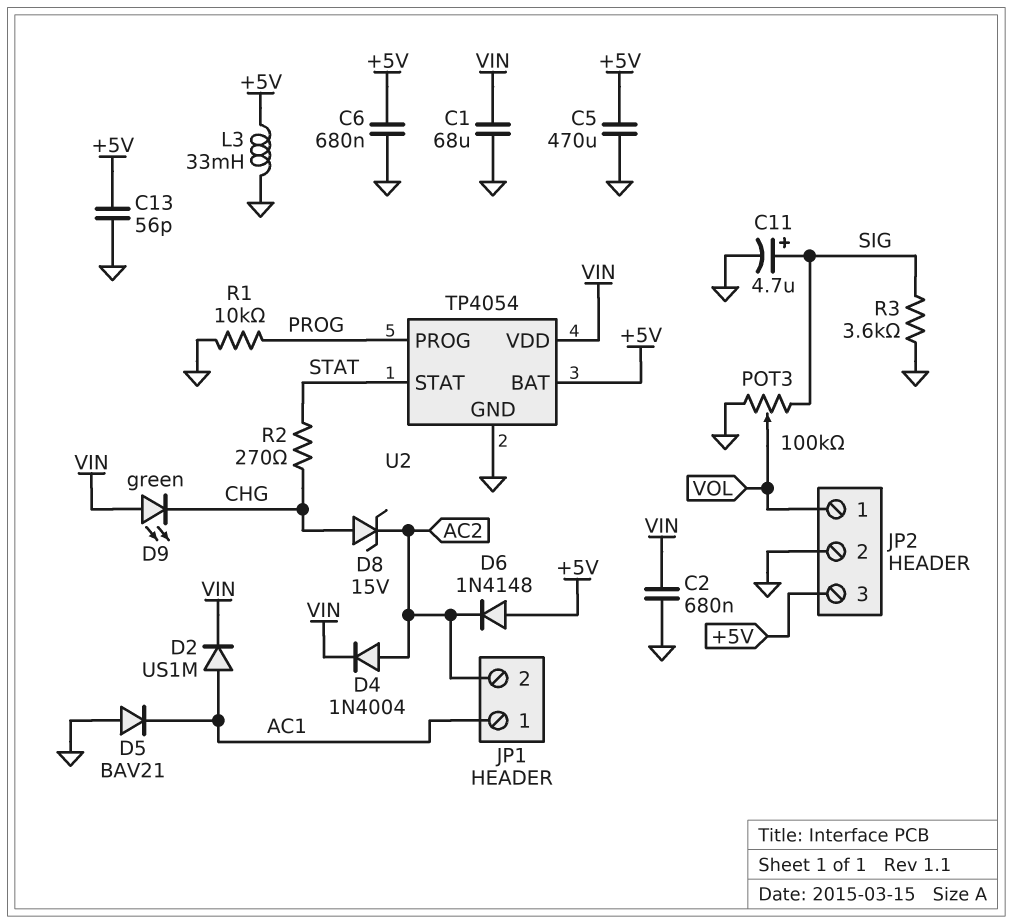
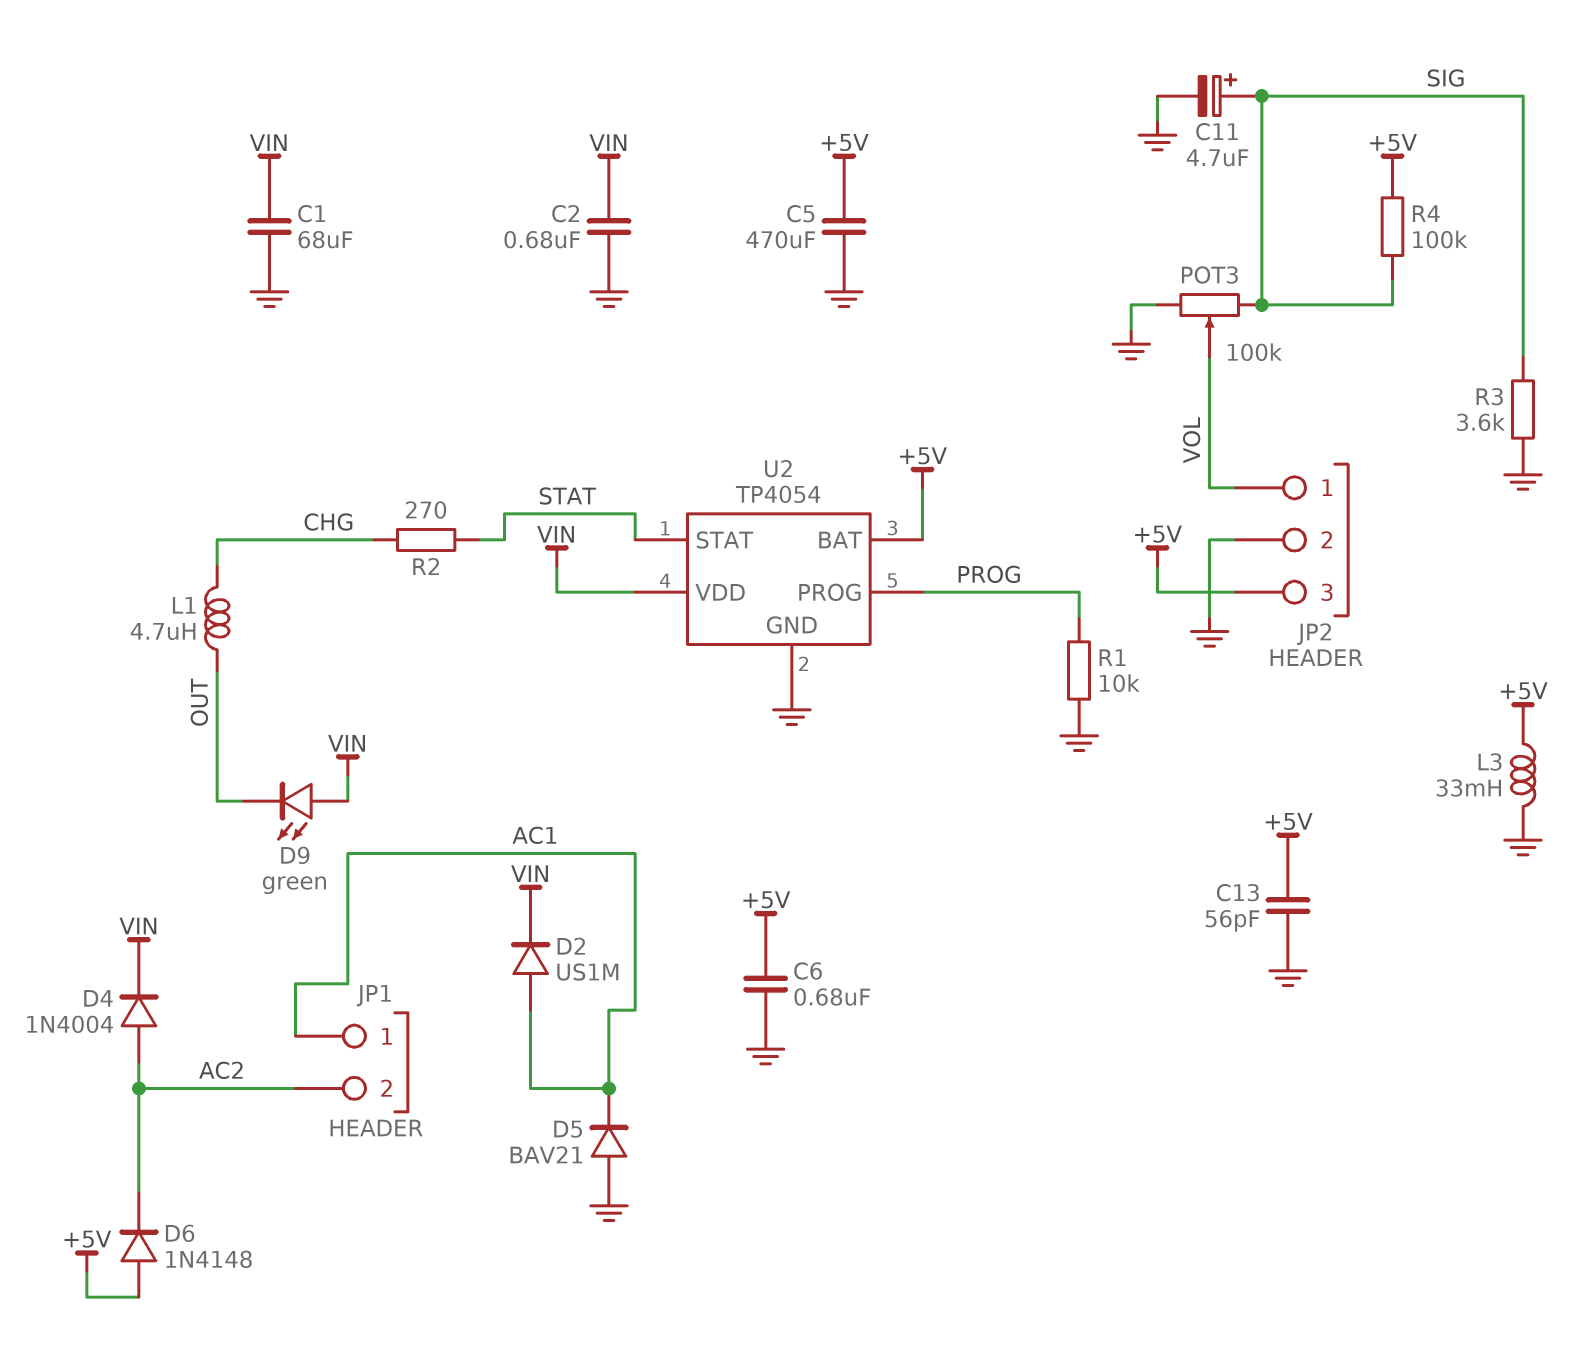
D8: zener 15V (A CHG, K AC2) -> none
D9: LED green (A VIN, K CHG) -> LED green (A VIN, K OUT)
L1: none -> 4.7uH (CHG, OUT)
R4: none -> 100k (+5V, SIG)

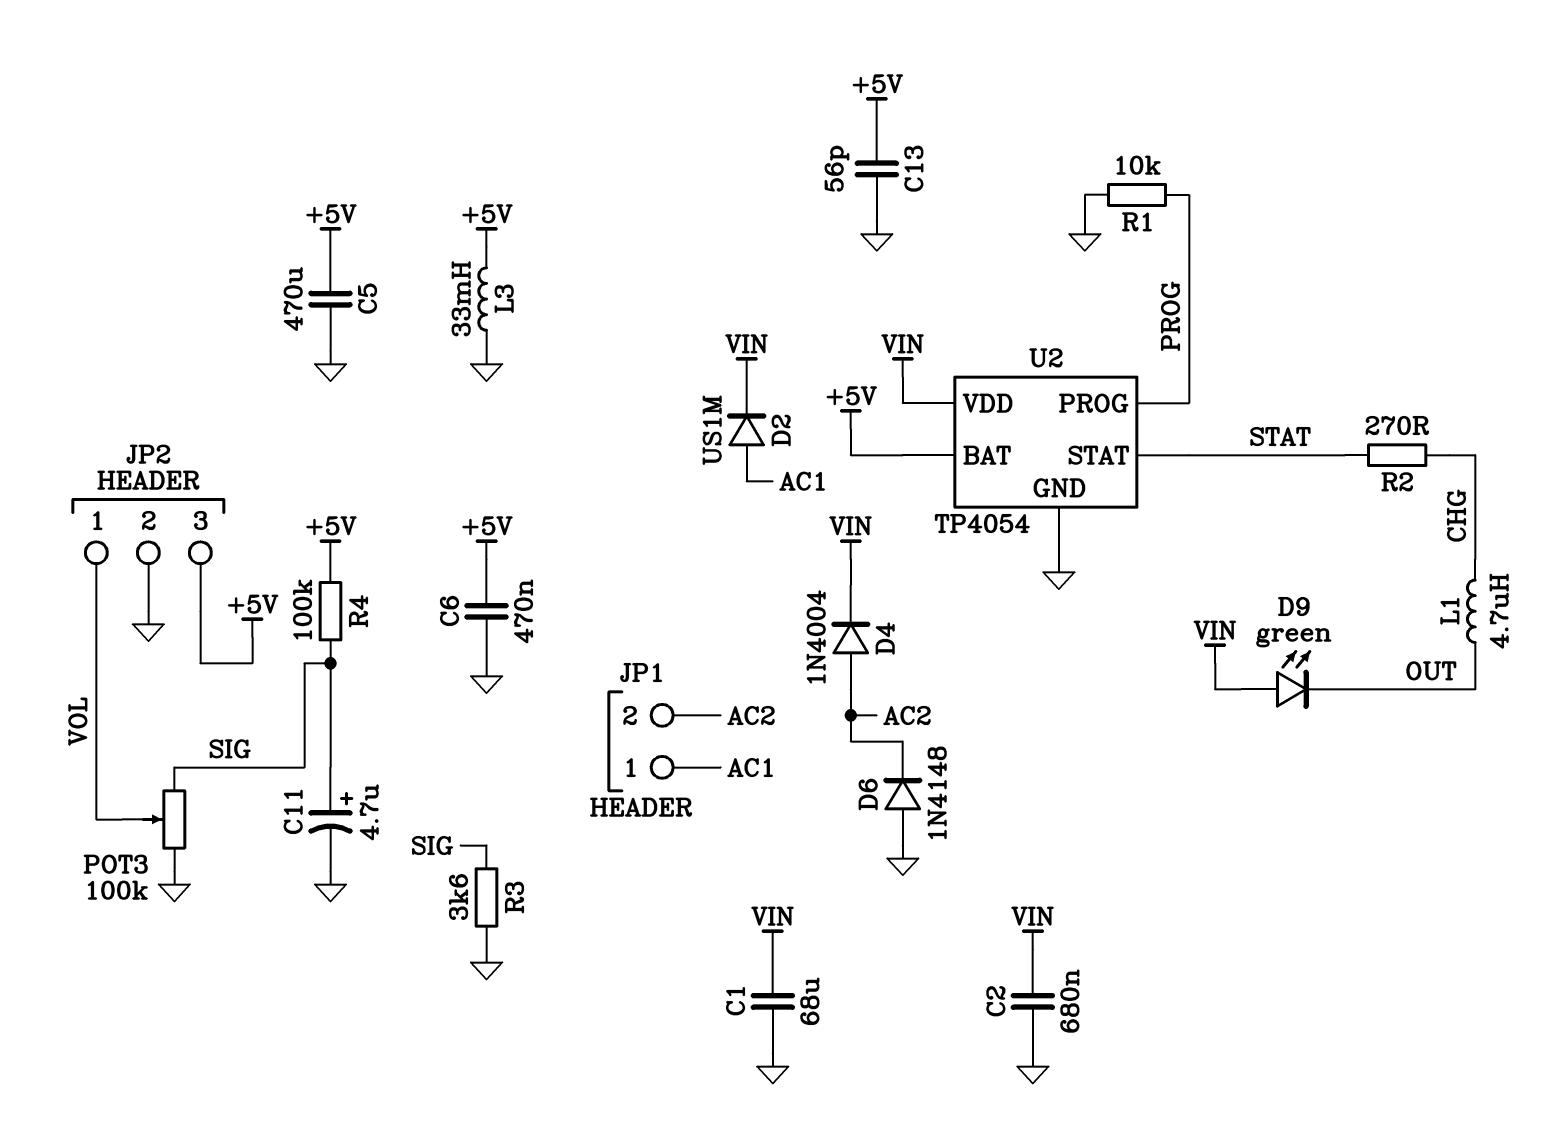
C6: 680nF (+5V, GND) -> 470nF (+5V, GND)
D5: diode BAV21 (A GND, K AC1) -> none
D6: diode 1N4148 (A +5V, K AC2) -> diode 1N4148 (A GND, K AC2)

